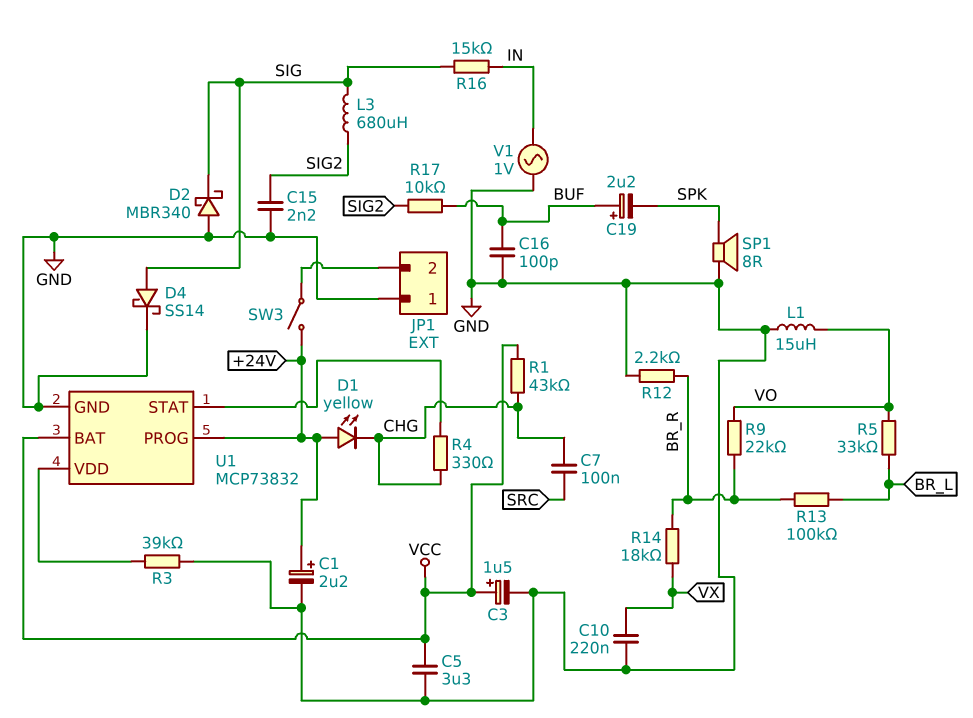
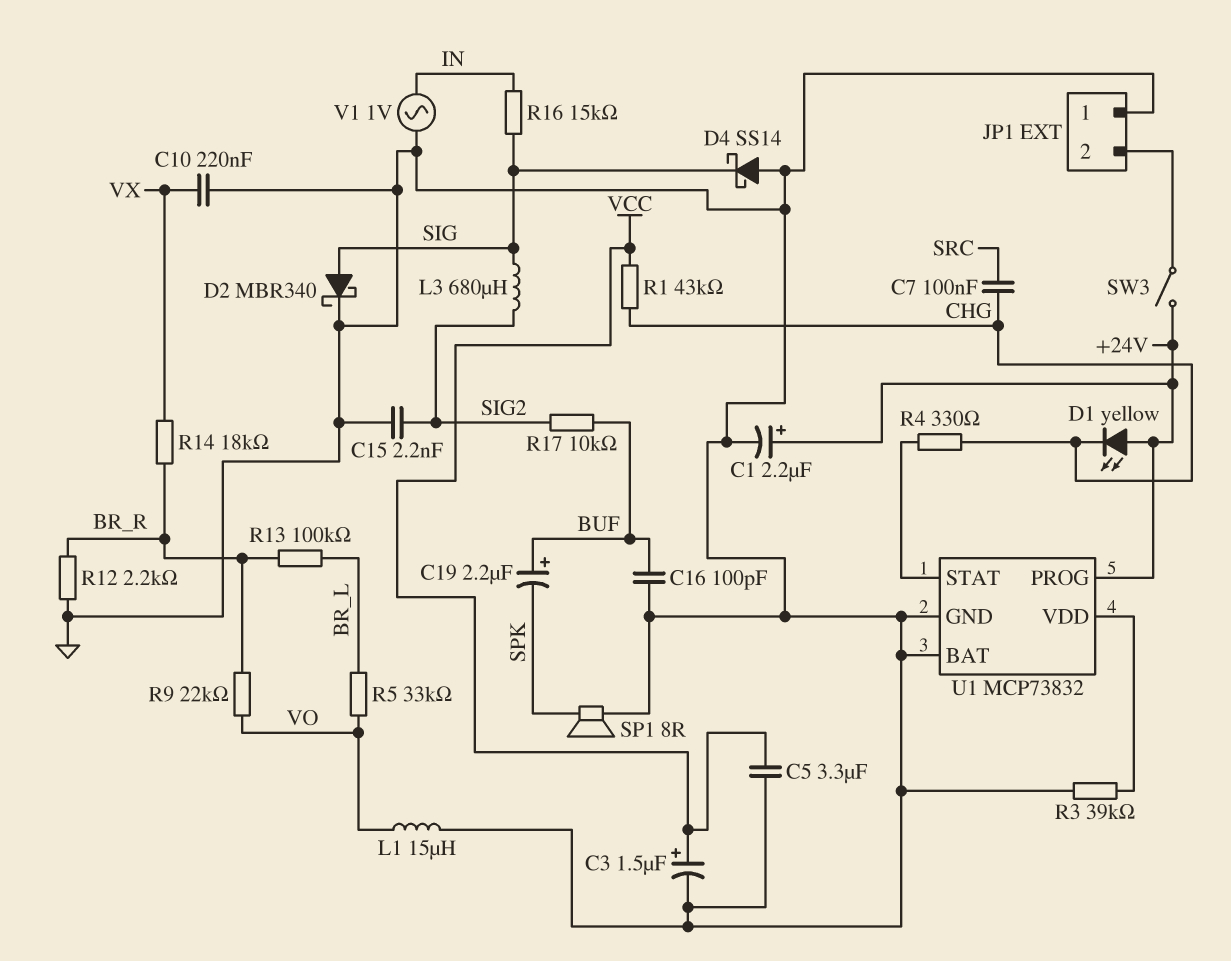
D2: schottky MBR340 (A GND, K SIG) -> schottky MBR340 (A SIG, K GND)
D4: schottky SS14 (A SIG, K GND) -> schottky SS14 (A GND, K SIG)
U1 pin BAT: VCC -> GND

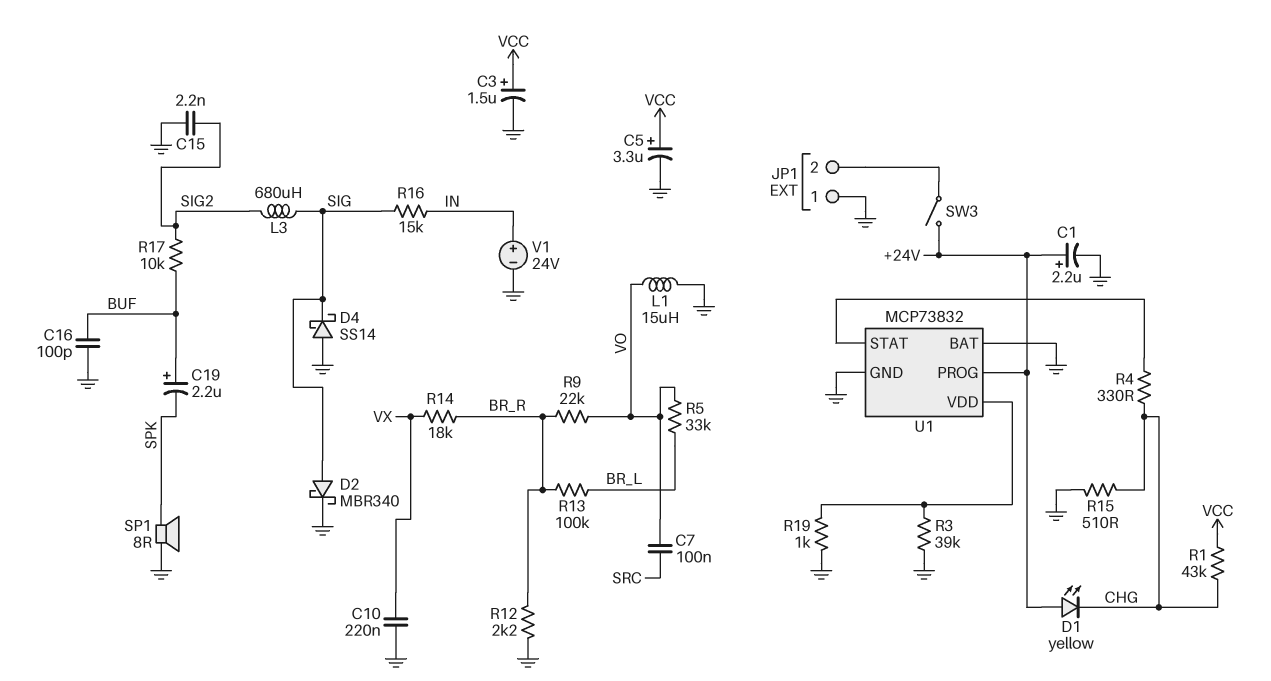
C5: 3.3uF (GND, VCC) -> 3.3uF (plus VCC, minus GND)
C7: 100nF (CHG, SRC) -> 100nF (SRC, VO)
R15: none -> 510 (CHG, GND)
R19: none -> 1k (GND, U1/VDD)
V1: AC 1V (GND, IN) -> 24V (plus IN, minus GND)

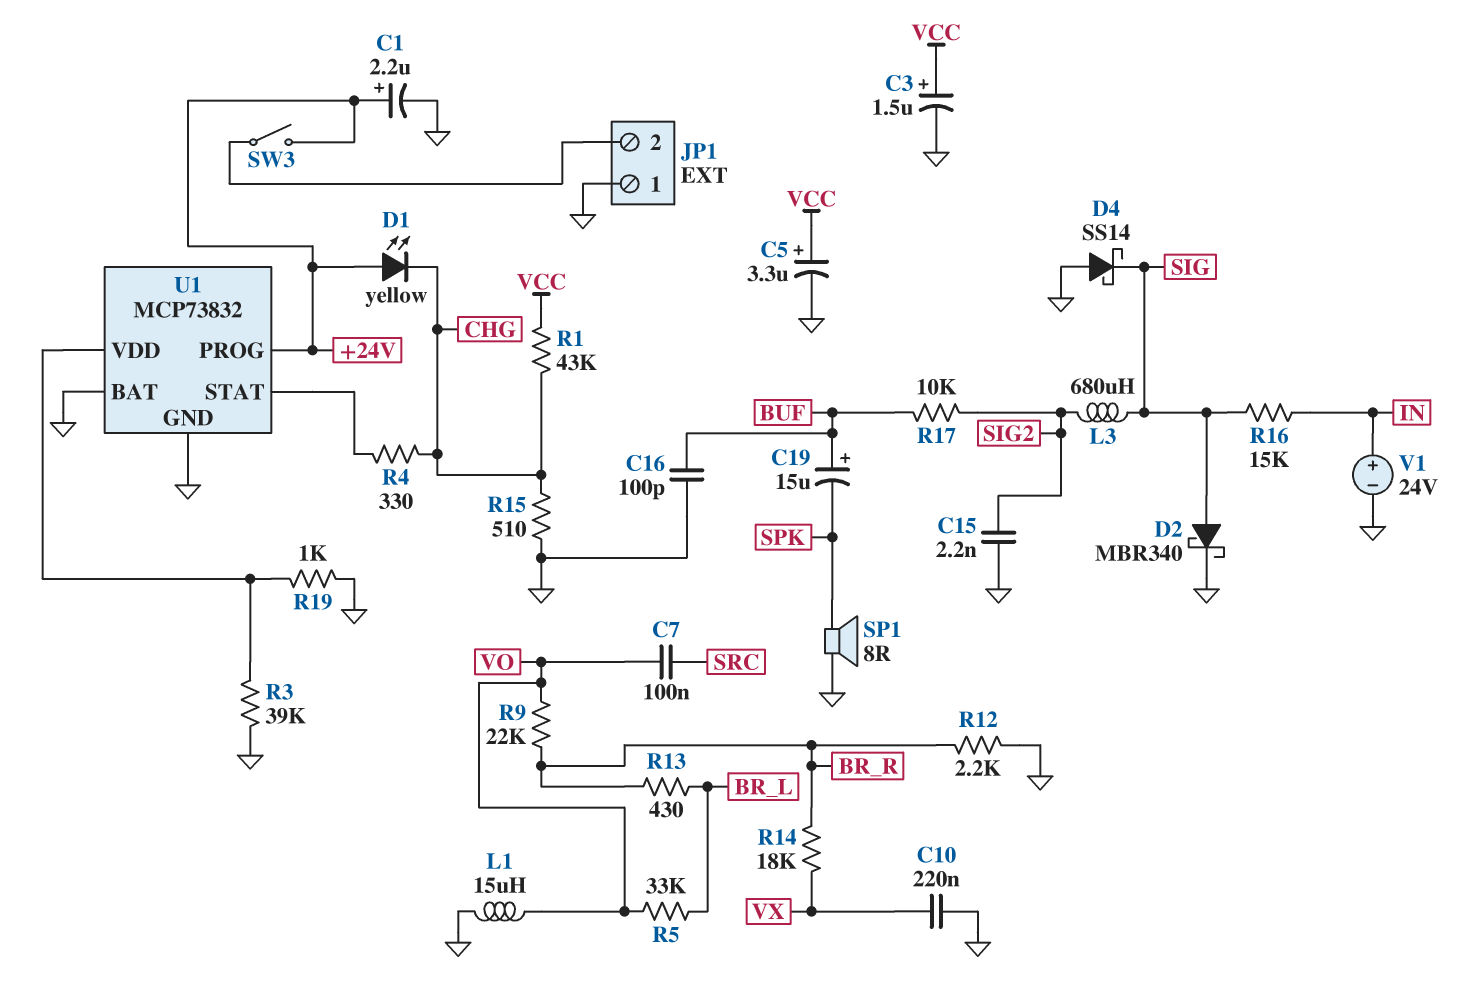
C19: 2.2uF (plus BUF, minus SPK) -> 15uF (plus BUF, minus SPK)
R13: 100k (BR_L, BR_R) -> 430 (BR_L, BR_R)

